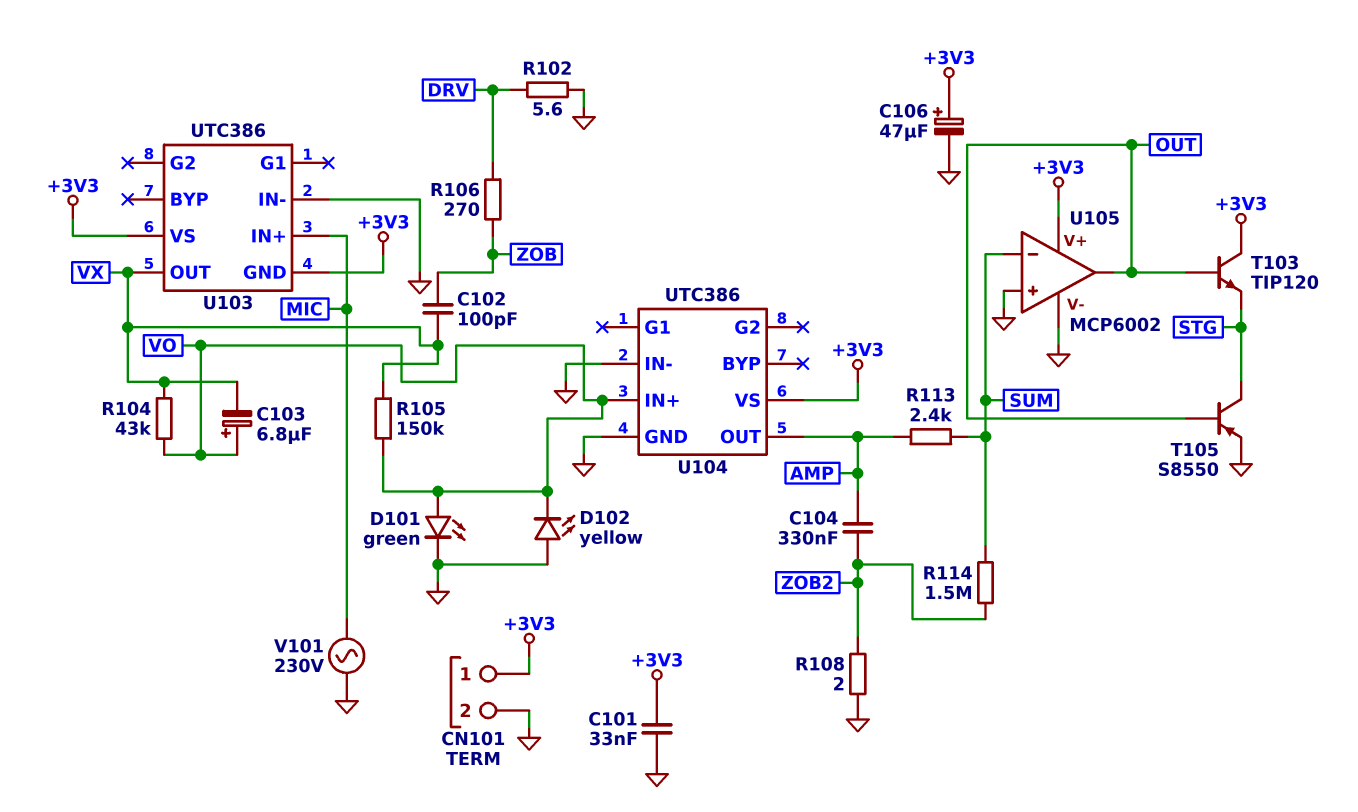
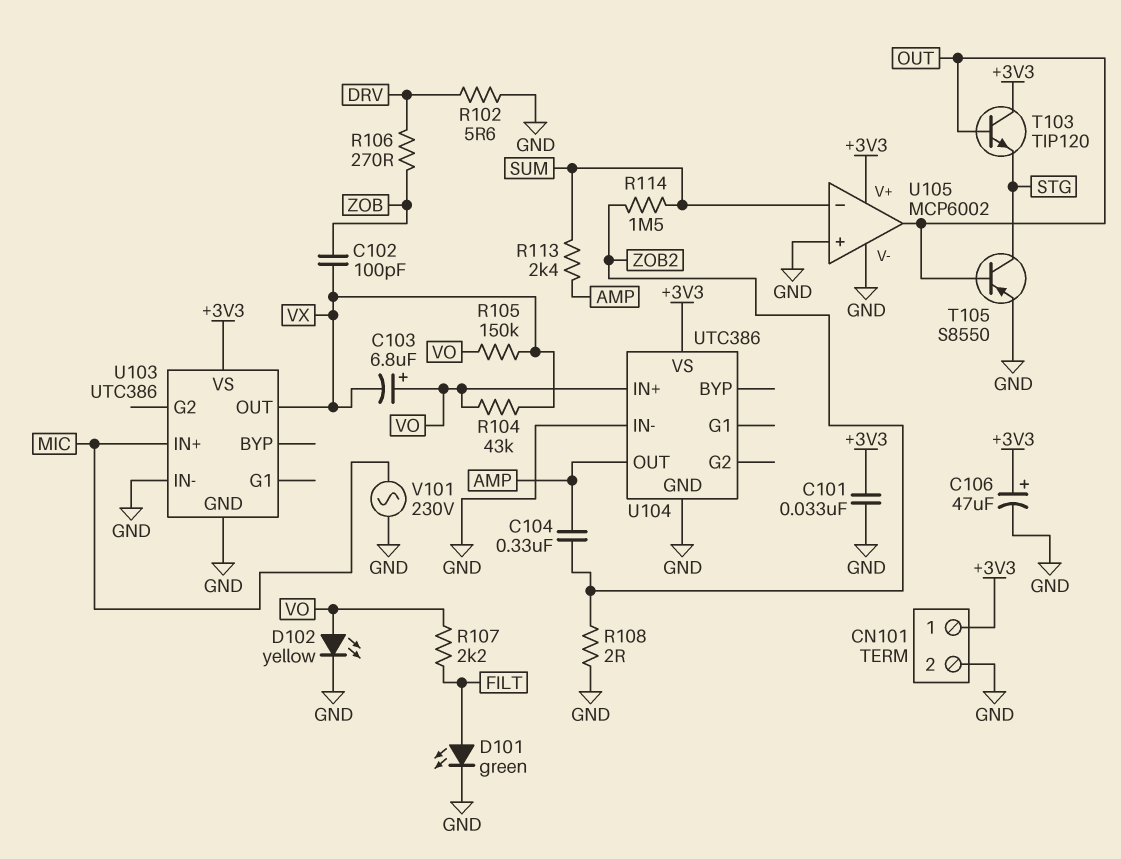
D101: LED green (A VO, K GND) -> LED green (A FILT, K GND)
D102: LED yellow (A GND, K VO) -> LED yellow (A VO, K GND)
R107: none -> 2.2k (FILT, VO)
U103 pin GND: +3V3 -> GND

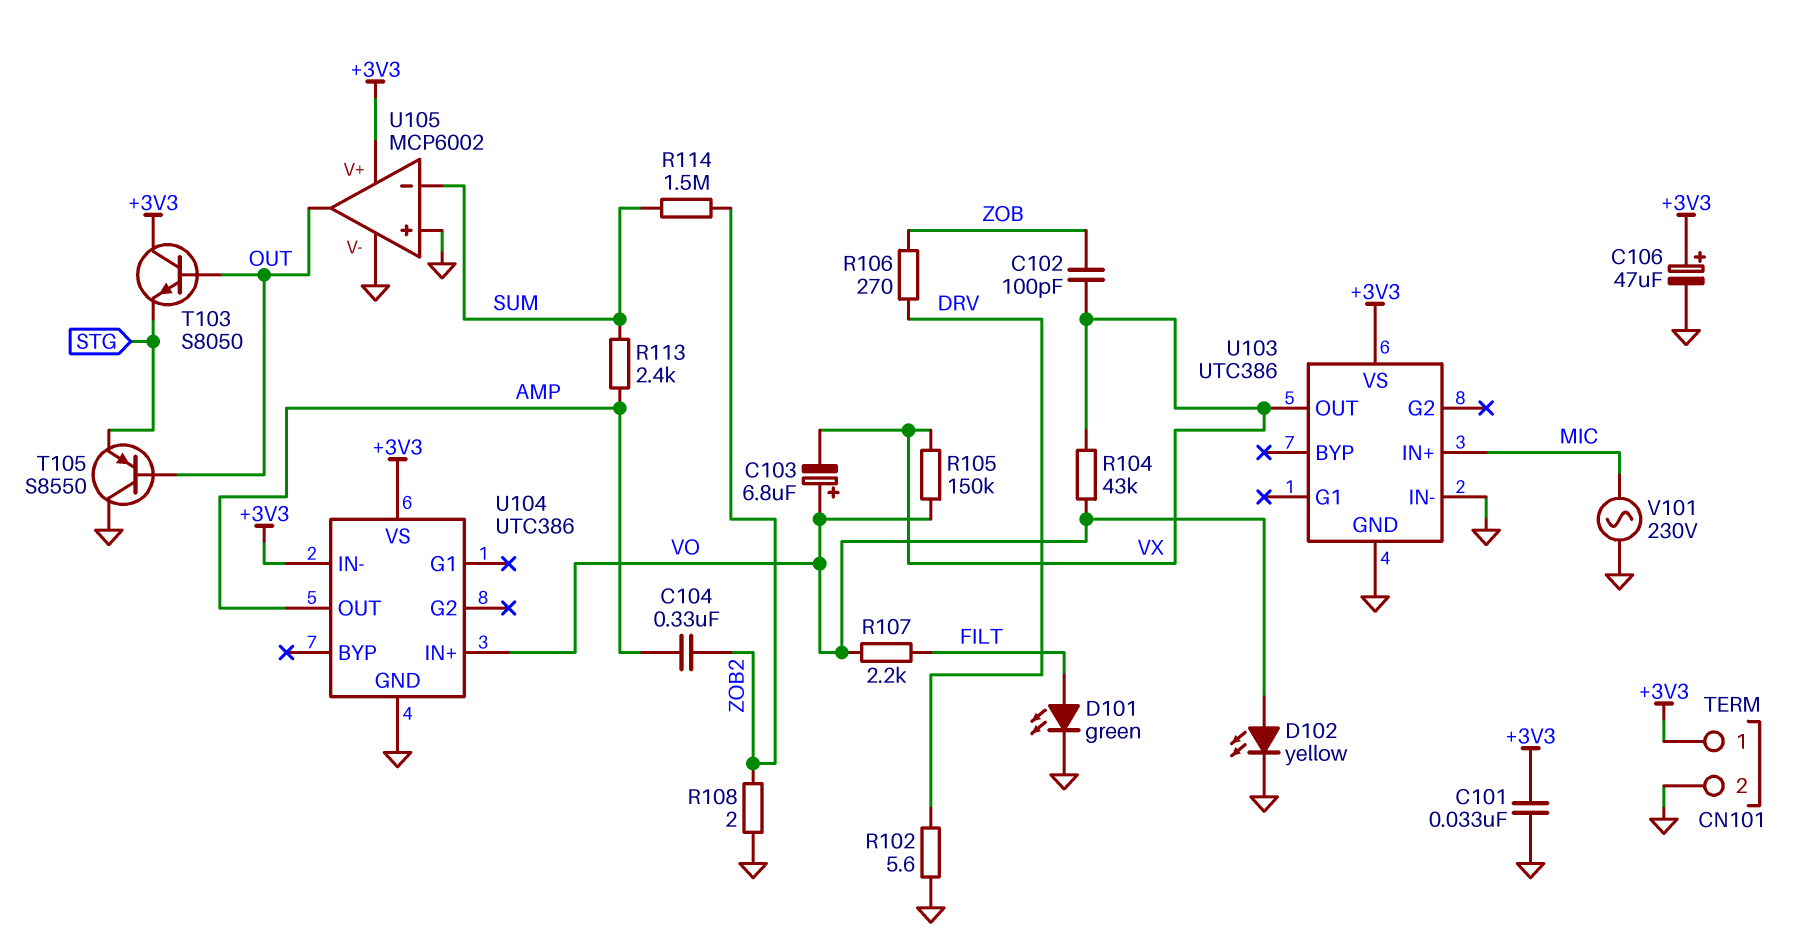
T103: NPN TIP120 (B OUT, C +3V3, E STG) -> NPN S8050 (B OUT, C +3V3, E STG)
T105: PNP S8550 (B OUT, C STG, E GND) -> PNP S8550 (B OUT, C GND, E STG)
U104 pin IN-: GND -> +3V3

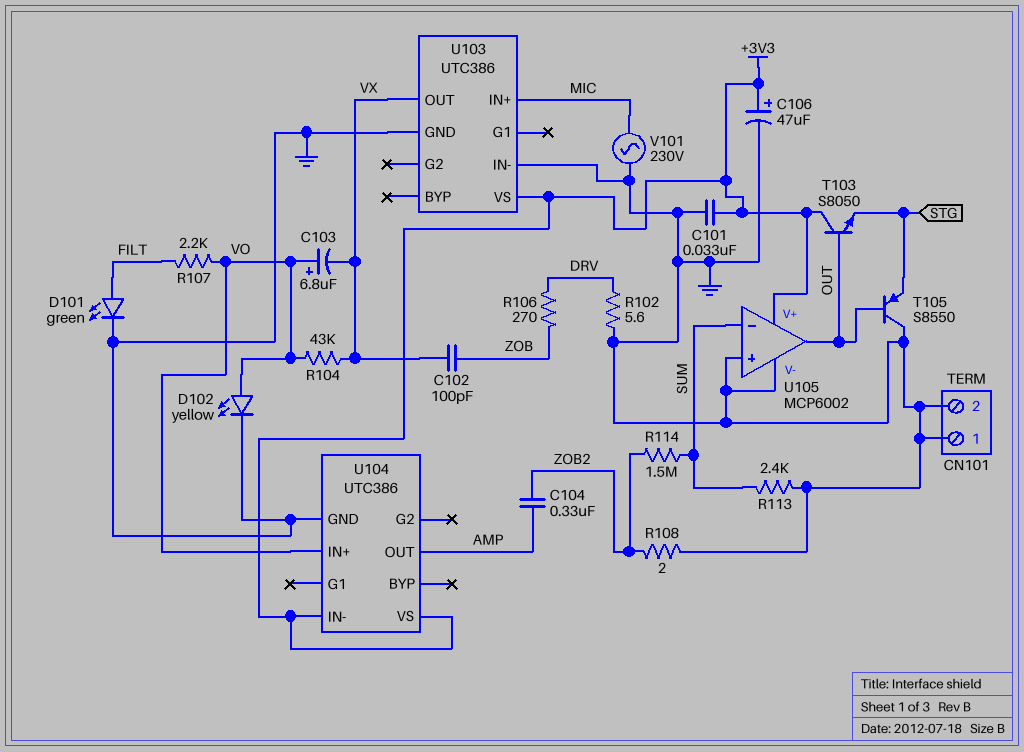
CN101 pin 1: +3V3 -> GND
R105: 150k (VO, VX) -> none
R113: 2.4k (AMP, SUM) -> 2.4k (GND, SUM)

